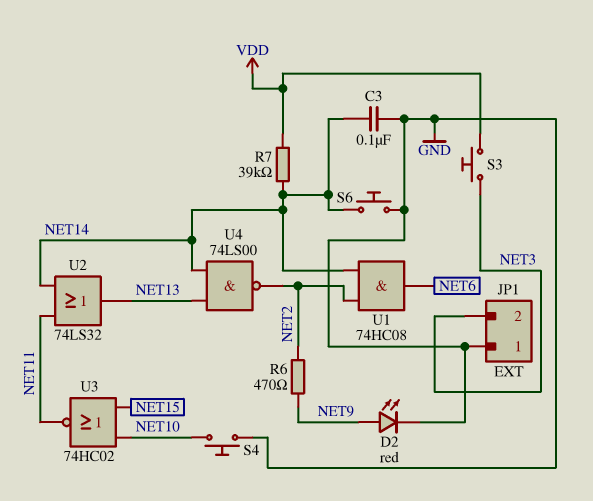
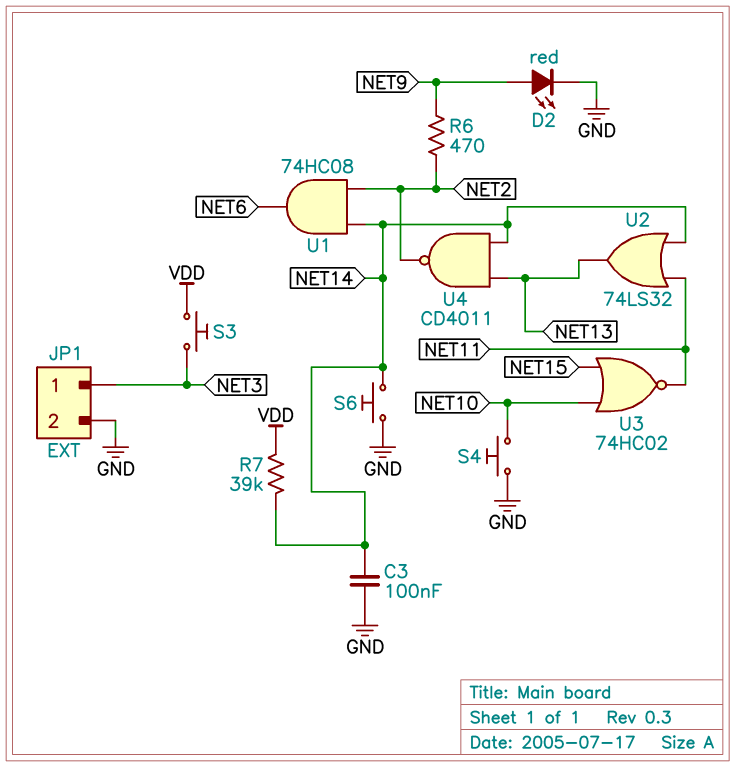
JP1 pin 1: GND -> NET3
JP1 pin 2: NET3 -> GND
U4: NAND 74LS00 (in NET13, in NET14, out NET2) -> NAND CD4011 (in NET13, in NET14, out NET2)

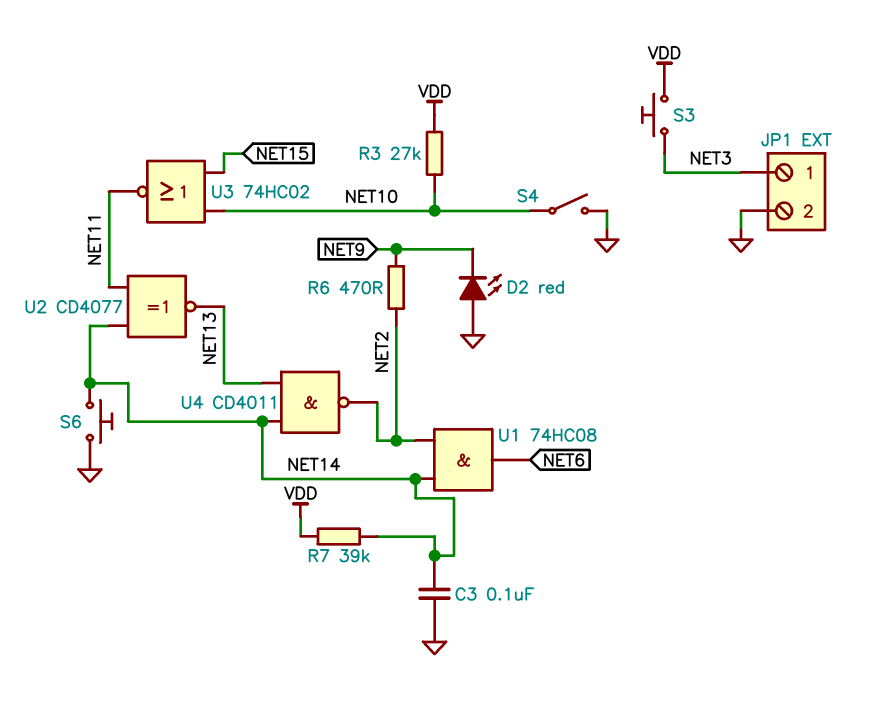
D2: LED red (A NET9, K GND) -> LED red (A GND, K NET9)
R3: none -> 27k (NET10, VDD)
S4: button (GND, NET10) -> switch (GND, NET10)
U2: OR 74LS32 (in NET11, in NET14, out NET13) -> XNOR CD4077 (in NET11, in NET14, out NET13)

